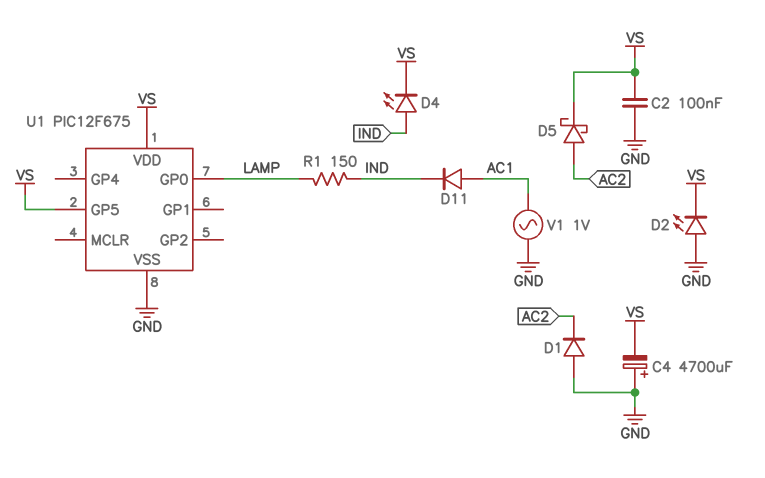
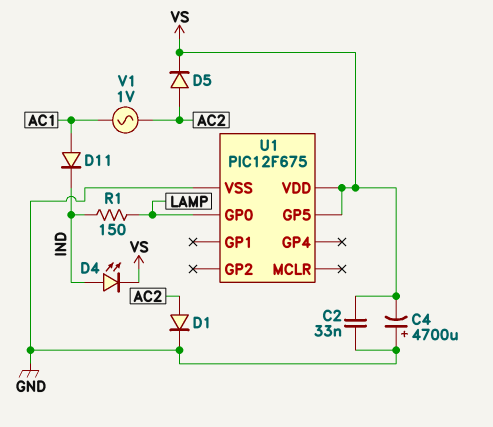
C2: 100nF (GND, VS) -> 33nF (GND, VS)
D1: diode (A GND, K AC2) -> diode (A AC2, K GND)
D2: LED (A GND, K VS) -> none
D5: schottky (A AC2, K VS) -> diode (A AC2, K VS)
V1: AC 1V (AC1, GND) -> AC 1V (AC1, AC2)

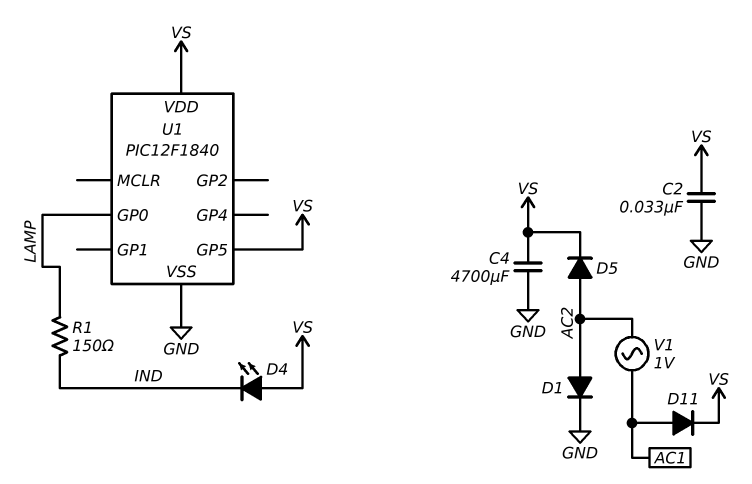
C4: 4700uF (plus GND, minus VS) -> 4700uF (GND, VS)
D4: LED (A IND, K VS) -> LED (A VS, K IND)
D11: diode (A AC1, K IND) -> diode (A AC1, K VS)
U1: PIC12F675 -> PIC12F1840

